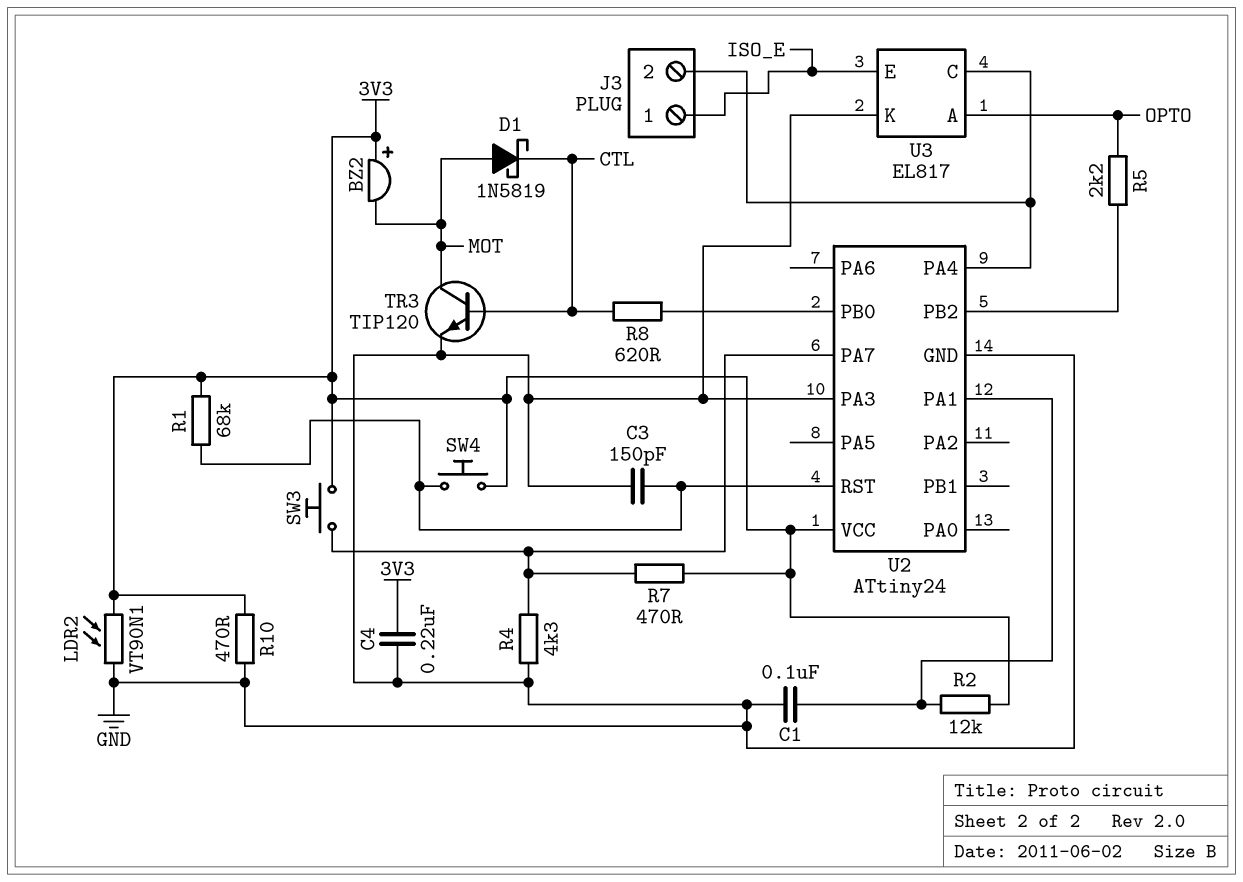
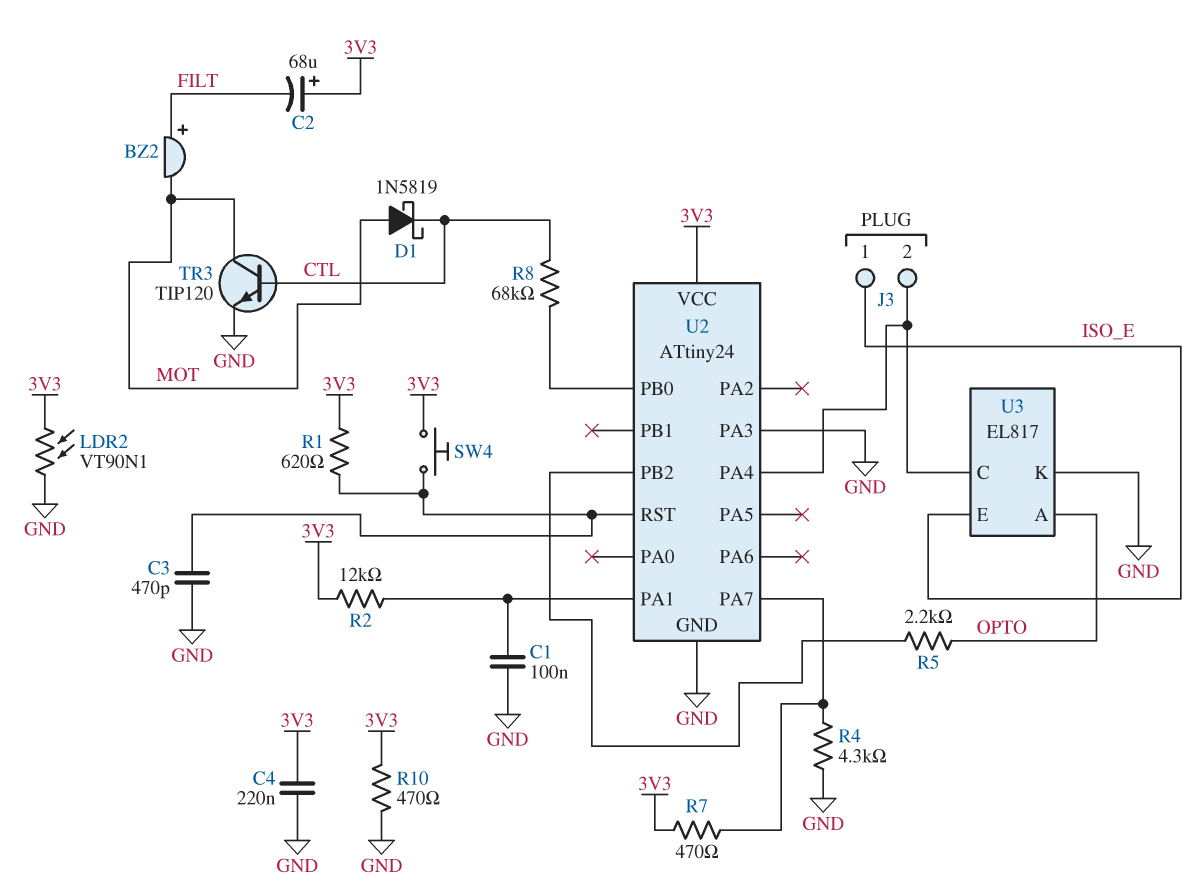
BZ2: buzzer (plus 3V3, minus MOT) -> buzzer (plus FILT, minus MOT)
C2: none -> 68uF (plus 3V3, minus FILT)
C3: 150pF (GND, U2/RST) -> 470pF (GND, U2/RST)
R1: 68k (3V3, U2/RST) -> 620 (3V3, U2/RST)
R8: 620 (CTL, U2/PB0) -> 68k (CTL, U2/PB0)
SW3: button (3V3, U2/PA7) -> none

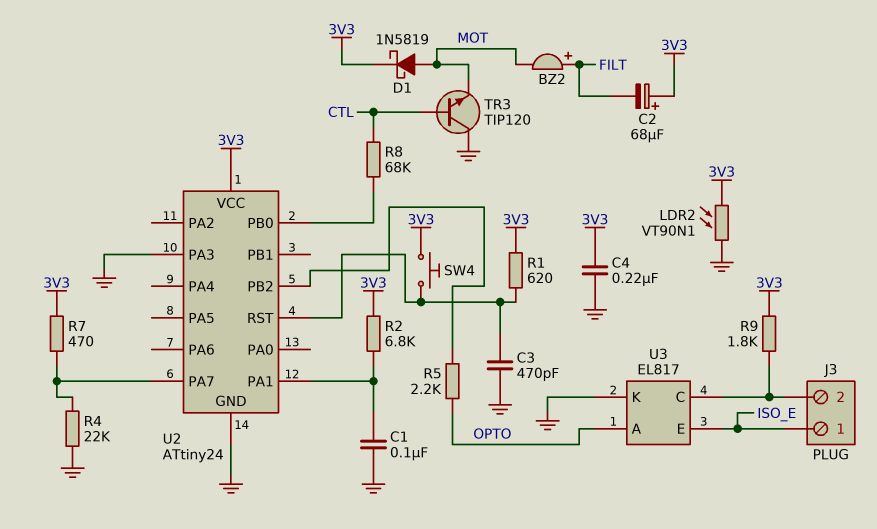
D1: schottky 1N5819 (A MOT, K CTL) -> schottky 1N5819 (A MOT, K 3V3)
R2: 12k (3V3, U2/PA1) -> 6.8k (3V3, U2/PA1)
R4: 4.3k (GND, U2/PA7) -> 22k (GND, U2/PA7)
R9: none -> 1.8k (3V3, J3/2)
R10: 470 (3V3, GND) -> none
TR3: NPN TIP120 (B CTL, C MOT, E GND) -> NPN TIP120 (B CTL, C GND, E MOT)
U2 pin PA4: J3/2 -> none

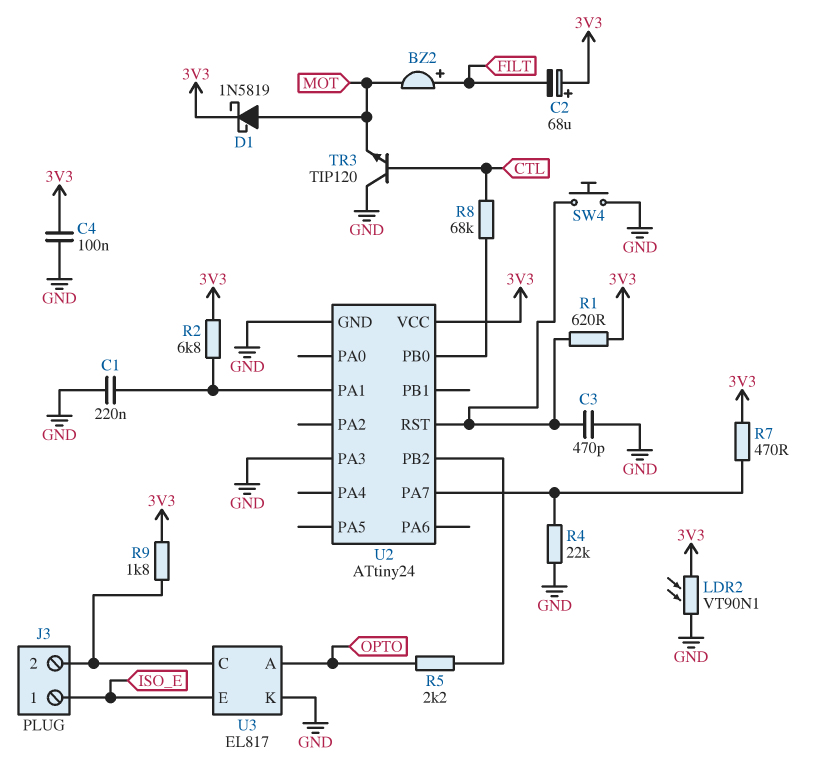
C1: 100nF (GND, U2/PA1) -> 220nF (GND, U2/PA1)
C4: 220nF (3V3, GND) -> 100nF (3V3, GND)
SW4: button (3V3, U2/RST) -> button (GND, U2/RST)

